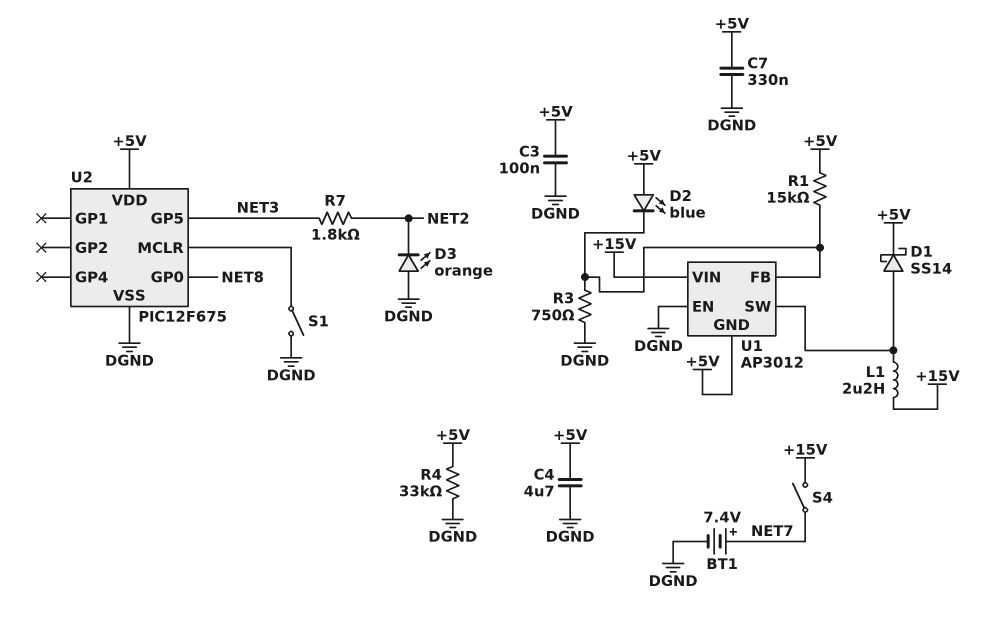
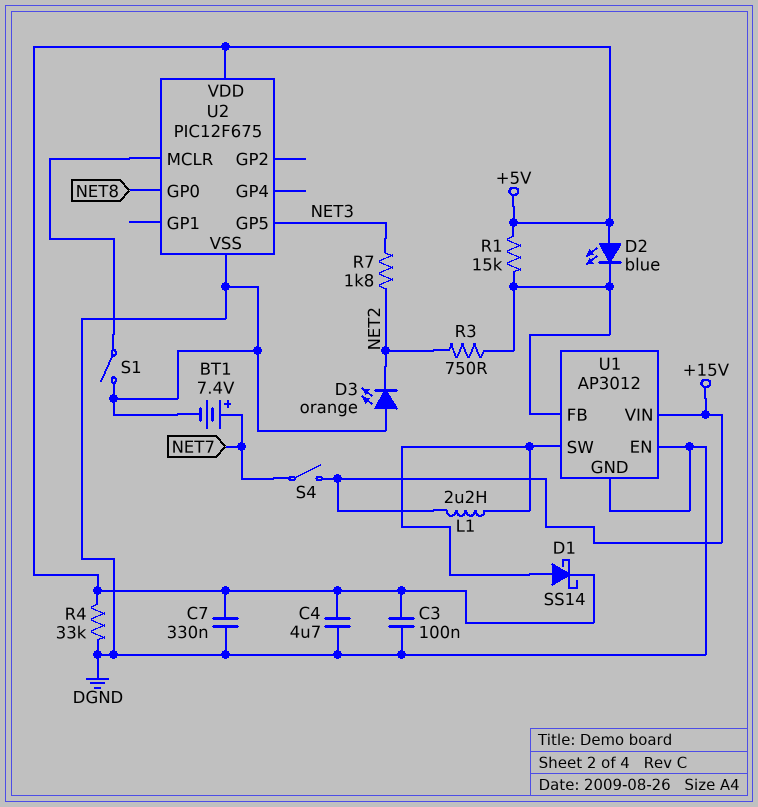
R3: 750 (DGND, U1/FB) -> 750 (NET2, U1/FB)
U1 pin GND: +5V -> DGND

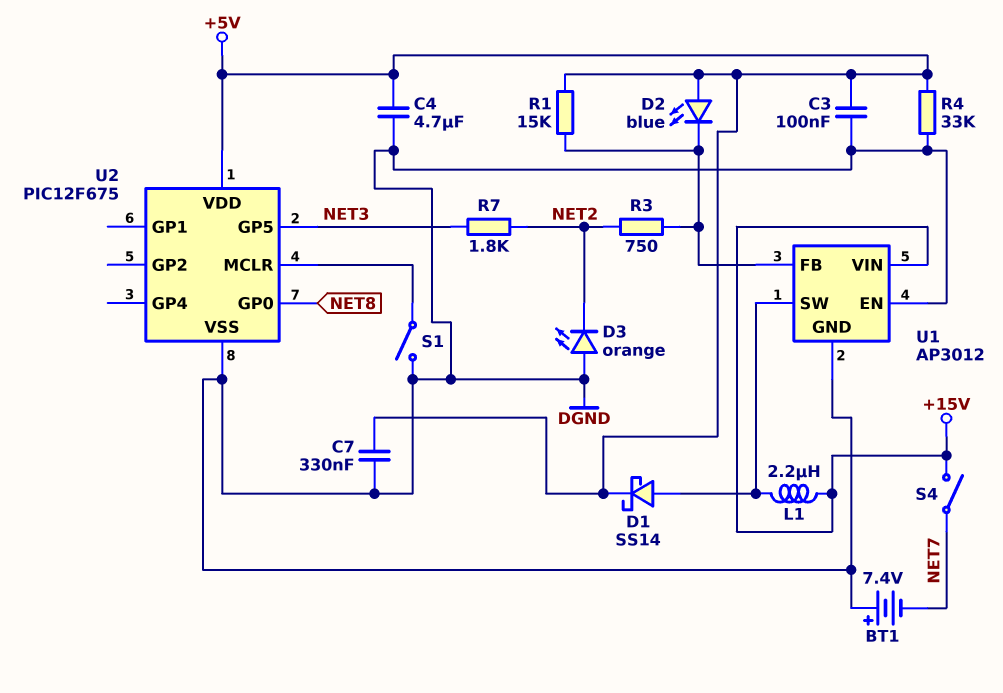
BT1: 7.4V (plus NET7, minus DGND) -> 7.4V (plus DGND, minus NET7)

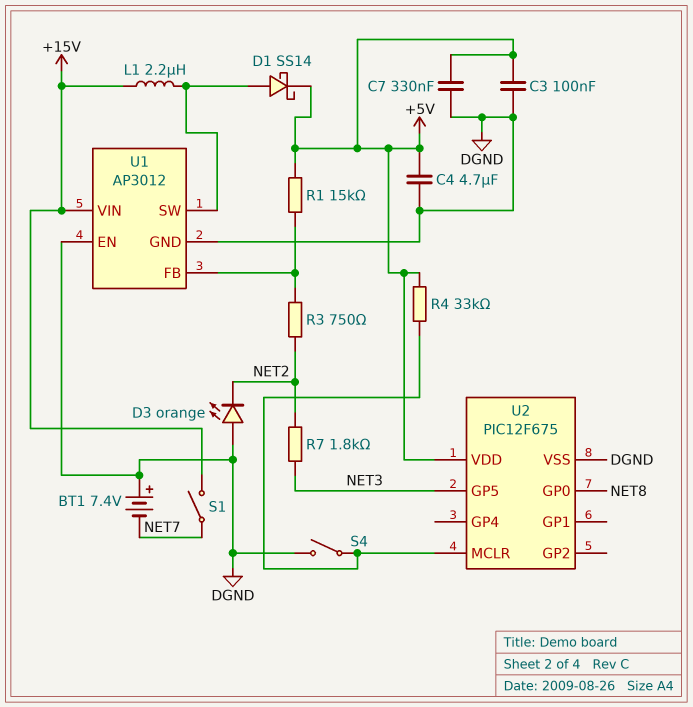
D2: LED blue (A +5V, K U1/FB) -> none
R4: 33k (+5V, DGND) -> 33k (+5V, U2/MCLR)
S1: switch (DGND, U2/MCLR) -> switch (+15V, NET7)
S4: switch (+15V, NET7) -> switch (DGND, U2/MCLR)

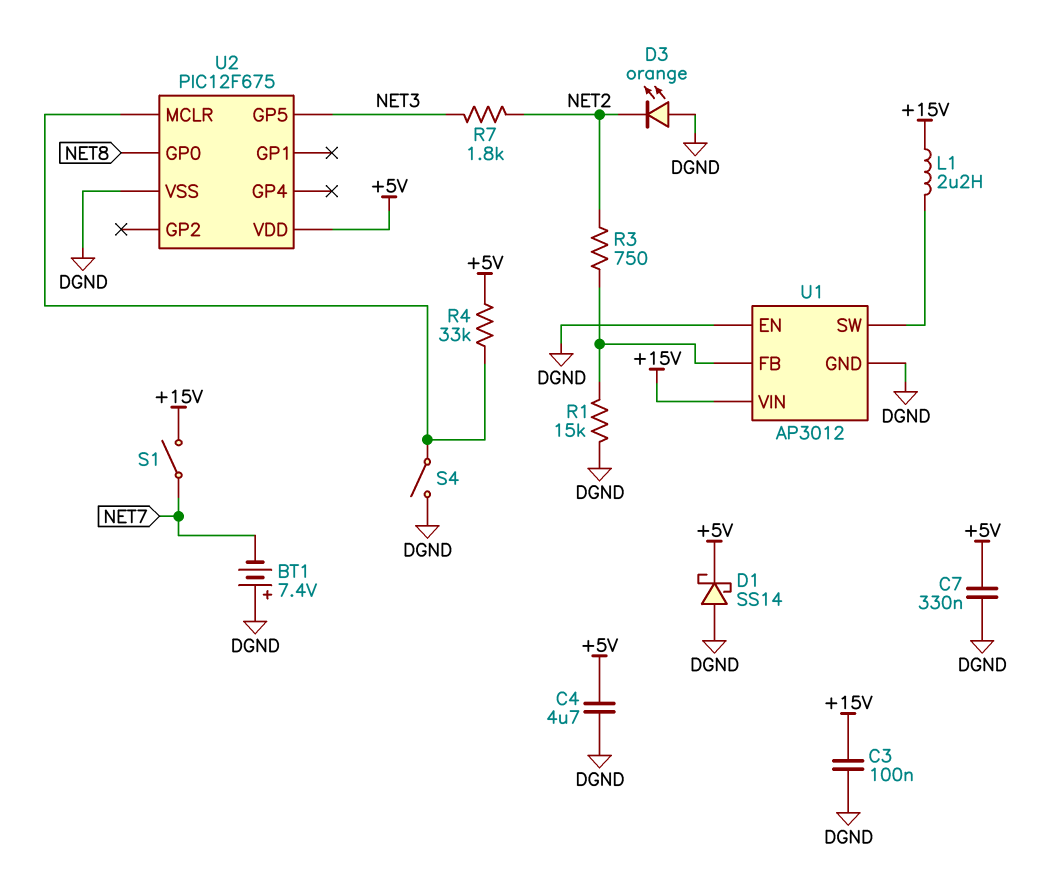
C3: 100nF (+5V, DGND) -> 100nF (+15V, DGND)
D1: schottky SS14 (A U1/SW, K +5V) -> schottky SS14 (A DGND, K +5V)
R1: 15k (+5V, U1/FB) -> 15k (DGND, U1/FB)

